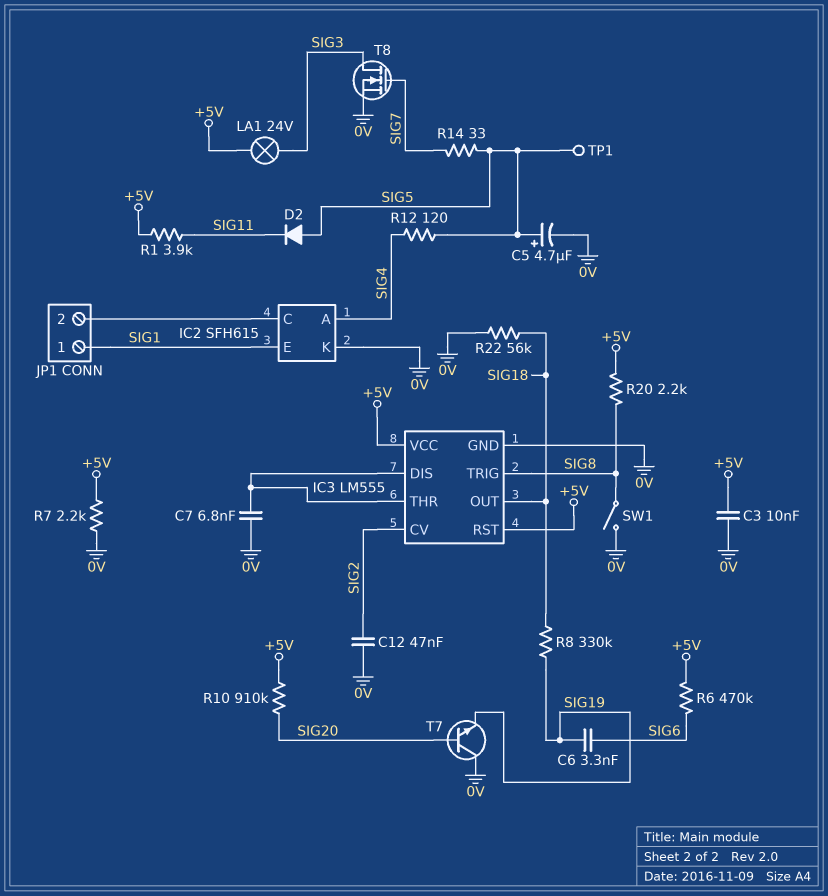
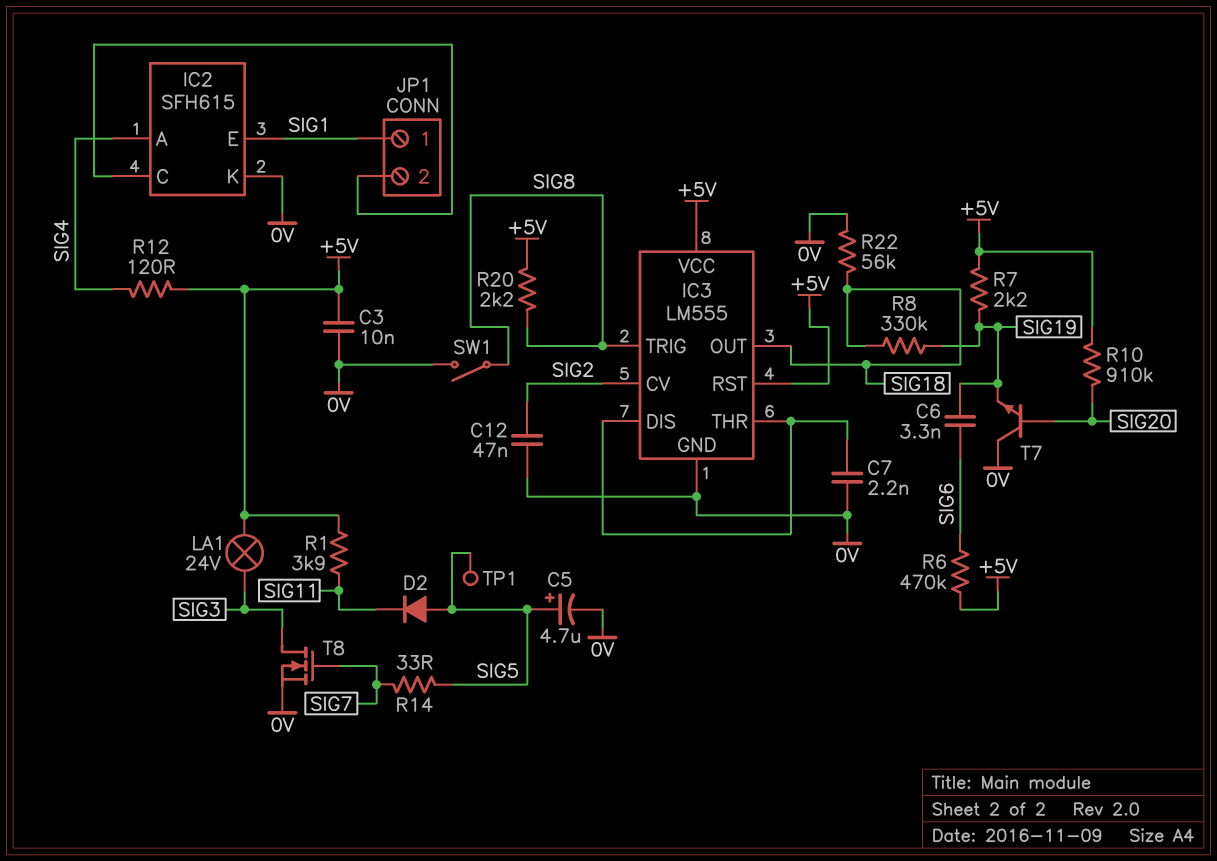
C7: 6.8nF (0V, IC3/DIS) -> 2.2nF (0V, IC3/DIS)
R7: 2.2k (+5V, 0V) -> 2.2k (+5V, SIG19)
R12: 120 (SIG4, SIG5) -> 120 (+5V, SIG4)

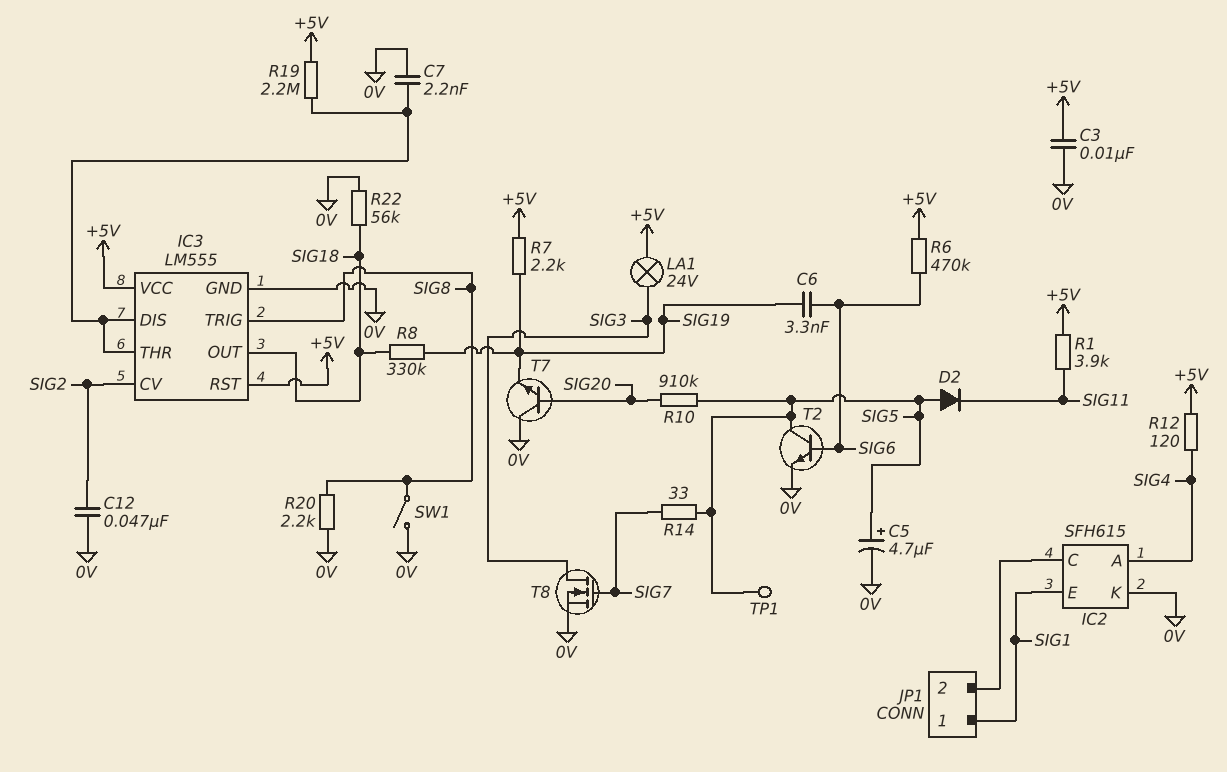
R10: 910k (+5V, SIG20) -> 910k (SIG5, SIG20)
R19: none -> 2.2M (+5V, IC3/DIS)
R20: 2.2k (+5V, SIG8) -> 2.2k (0V, SIG8)
T2: none -> NPN (B SIG6, C SIG5, E 0V)

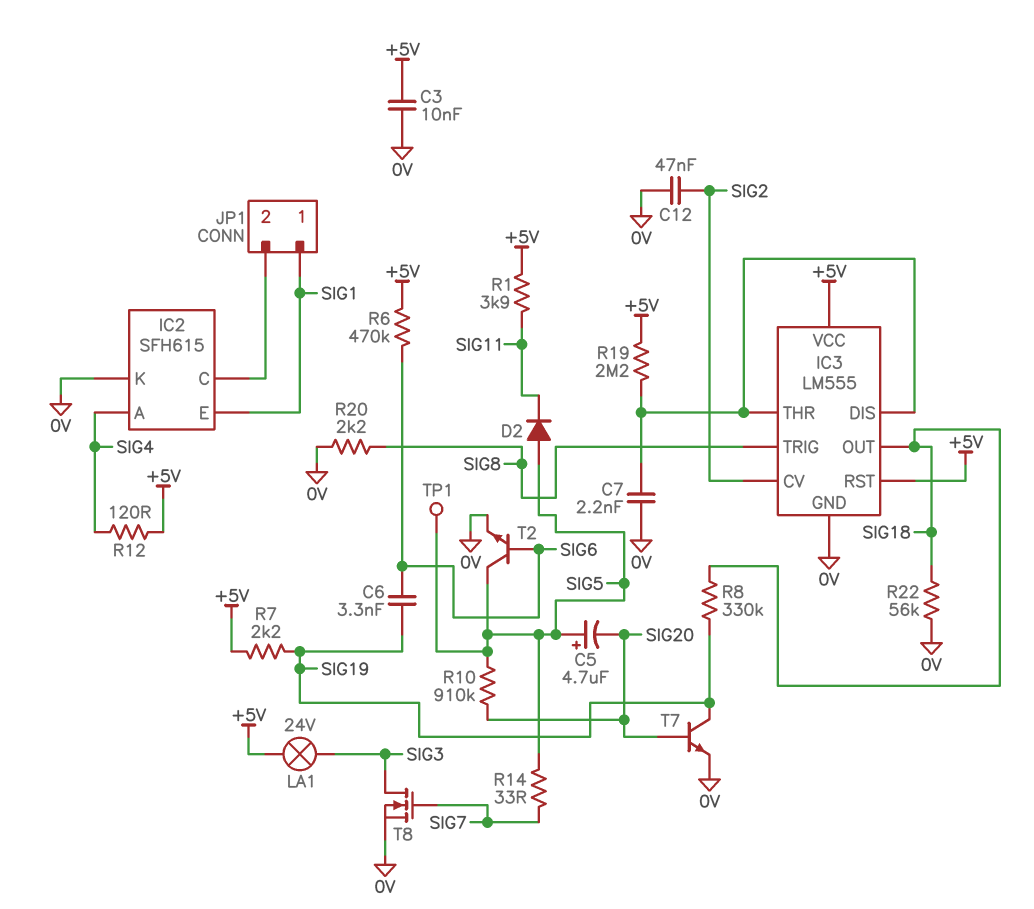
C5: 4.7uF (plus SIG5, minus 0V) -> 4.7uF (plus SIG5, minus SIG20)
SW1: switch (0V, SIG8) -> none
T7: NPN (B SIG20, C 0V, E SIG19) -> NPN (B SIG20, C SIG19, E 0V)

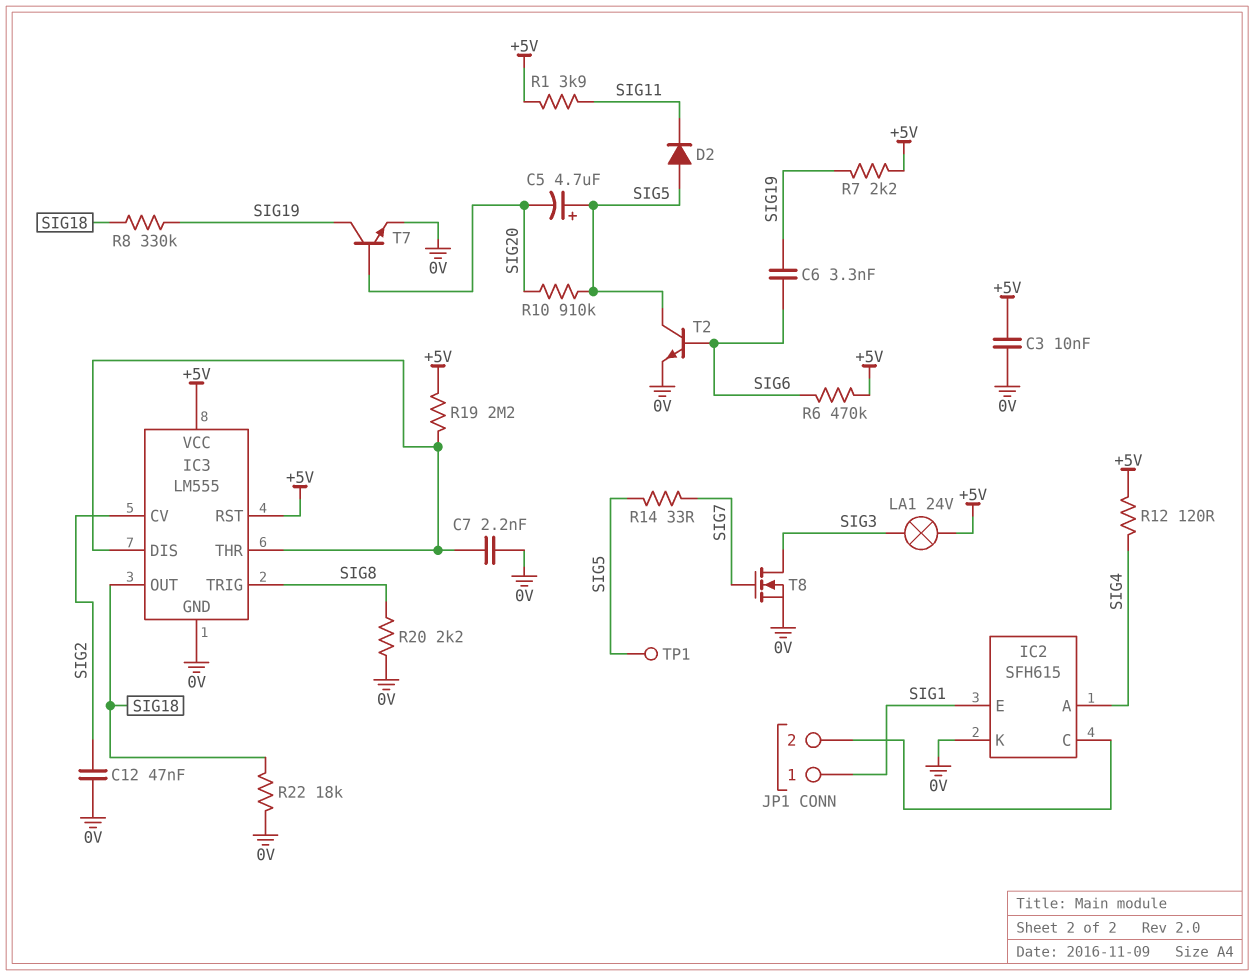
R22: 56k (0V, SIG18) -> 18k (0V, SIG18)

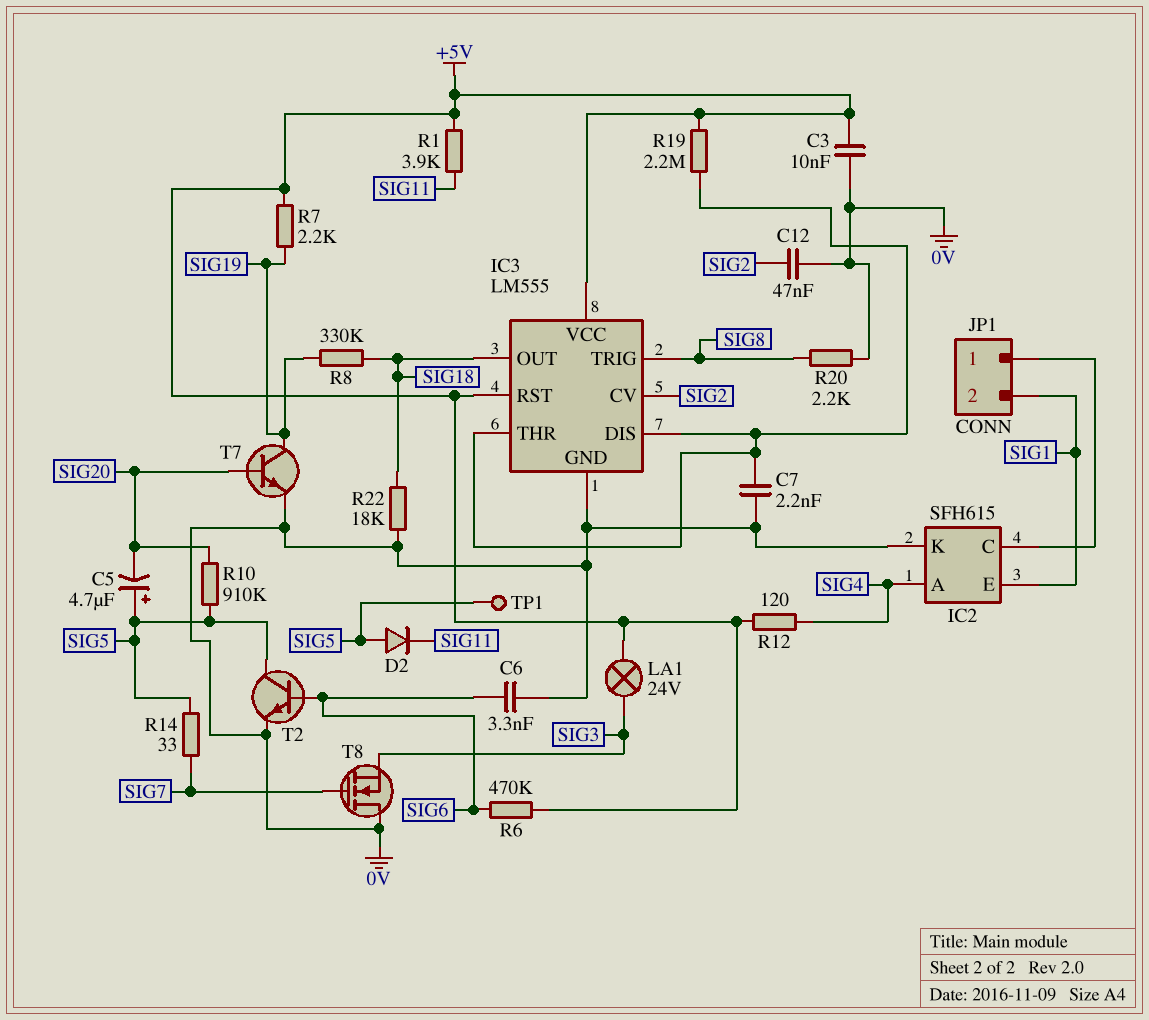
C6: 3.3nF (SIG6, SIG19) -> 3.3nF (0V, SIG6)
JP1 pin 1: SIG1 -> IC2/C
JP1 pin 2: IC2/C -> SIG1
T8: NMOS (G SIG7, D SIG3, S 0V) -> NMOS (G SIG7, D 0V, S SIG3)

